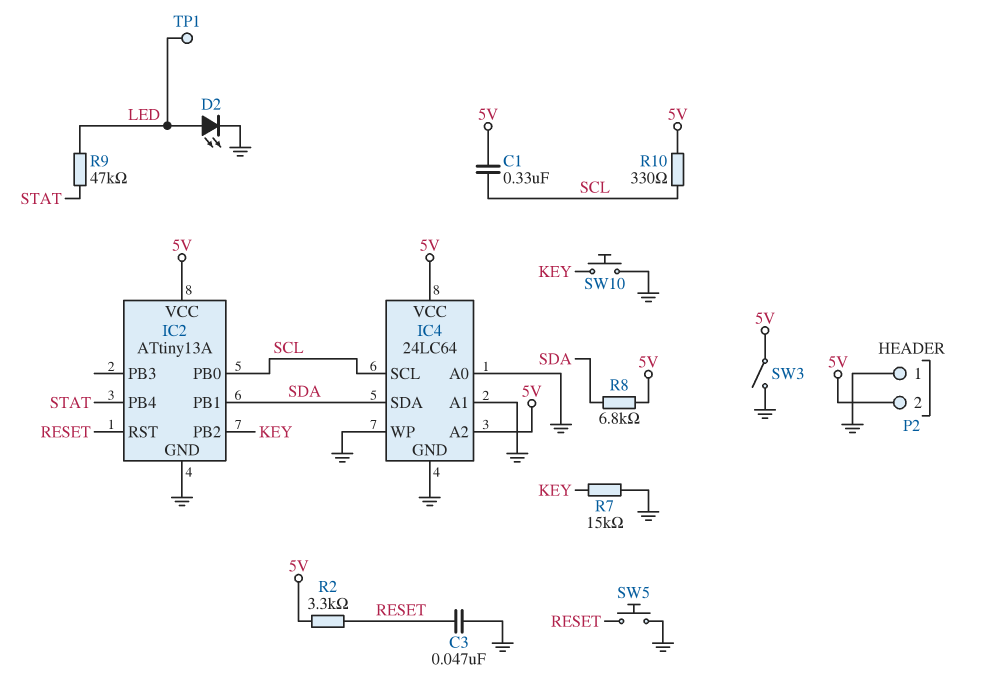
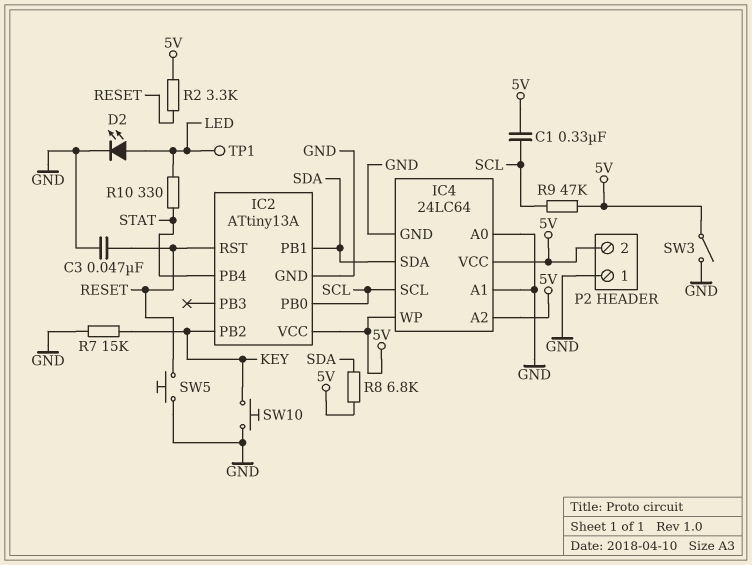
IC4 pin WP: GND -> 5V
R9: 47k (LED, STAT) -> 47k (5V, SCL)
R10: 330 (5V, SCL) -> 330 (LED, STAT)

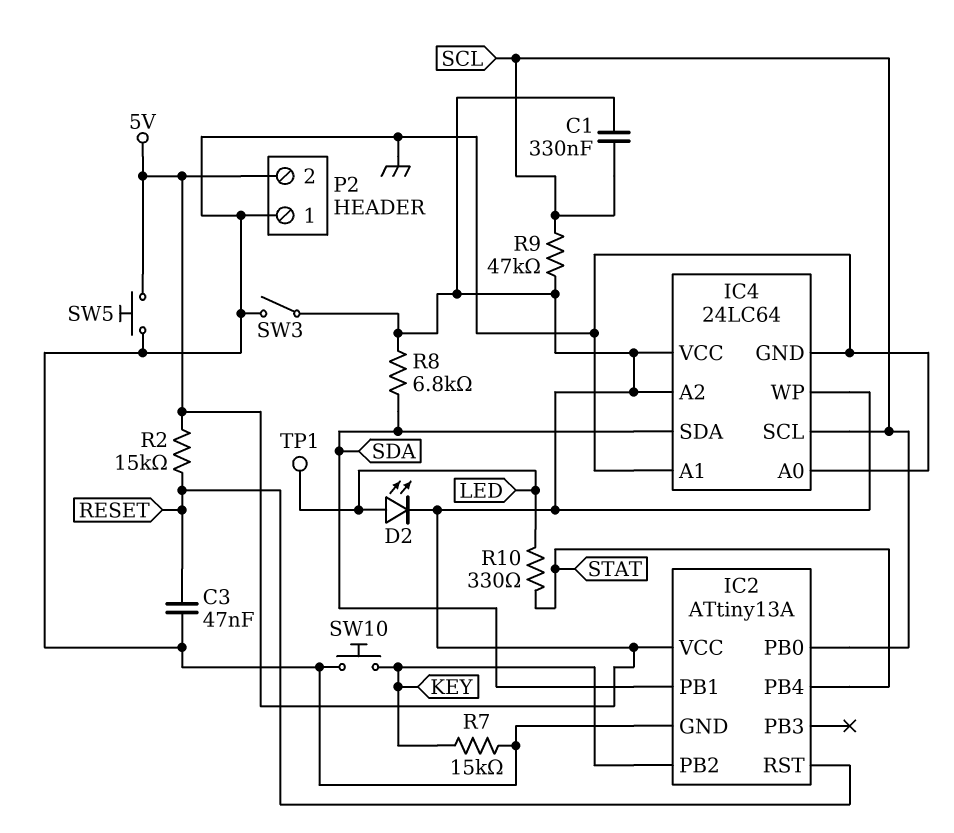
D2: LED (A LED, K GND) -> LED (A LED, K 5V)
R2: 3.3k (5V, RESET) -> 15k (5V, RESET)
SW5: button (GND, RESET) -> button (5V, GND)

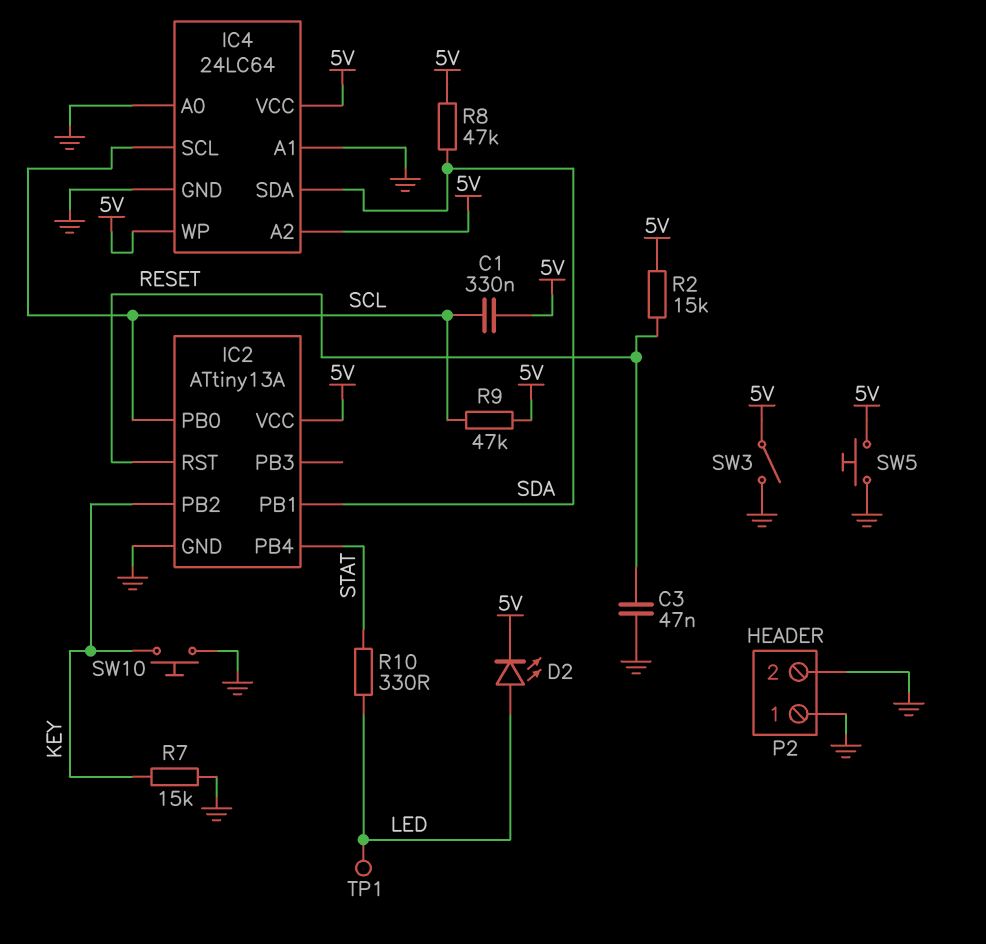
P2 pin 2: 5V -> GND
R8: 6.8k (5V, SDA) -> 47k (5V, SDA)

